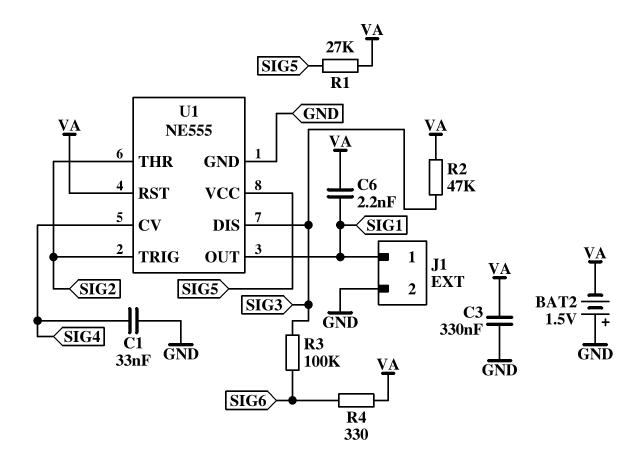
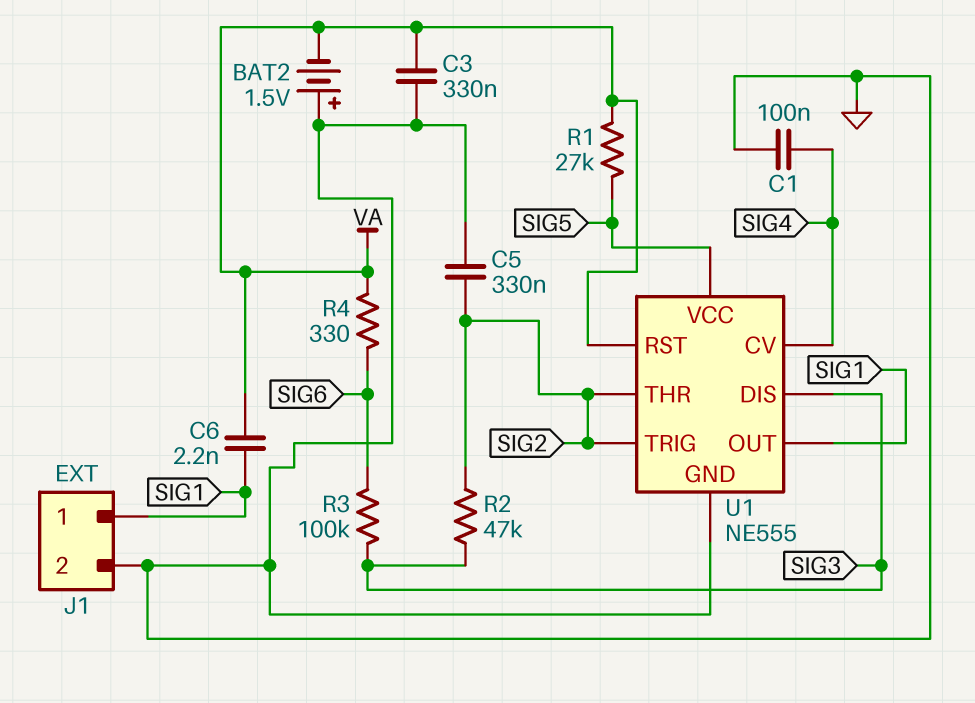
C1: 33nF (GND, SIG4) -> 100nF (GND, SIG4)
C5: none -> 330nF (GND, SIG2)
R2: 47k (SIG3, VA) -> 47k (SIG2, SIG3)

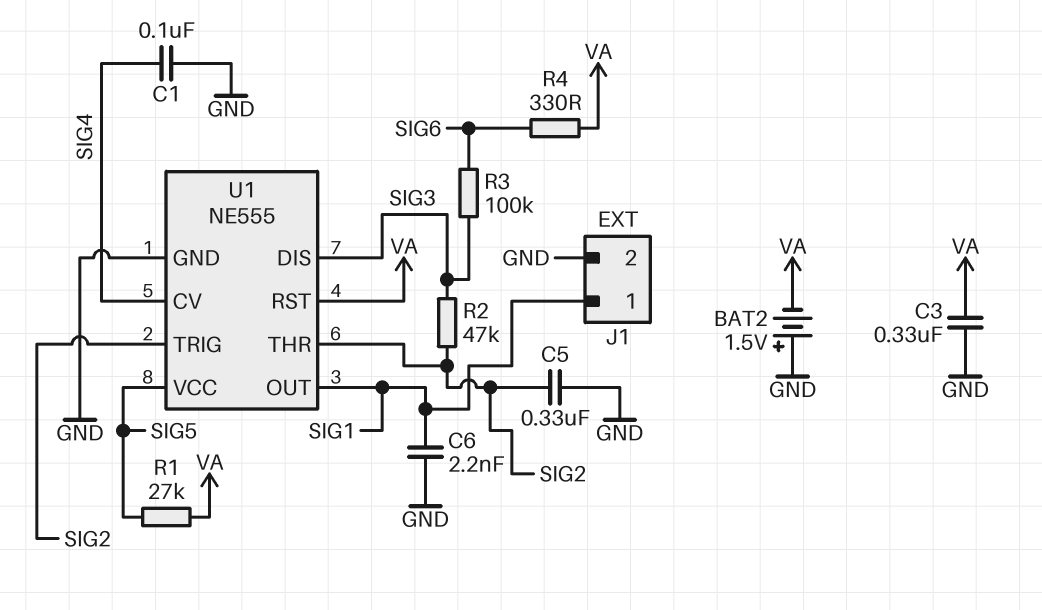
C6: 2.2nF (SIG1, VA) -> 2.2nF (GND, SIG1)

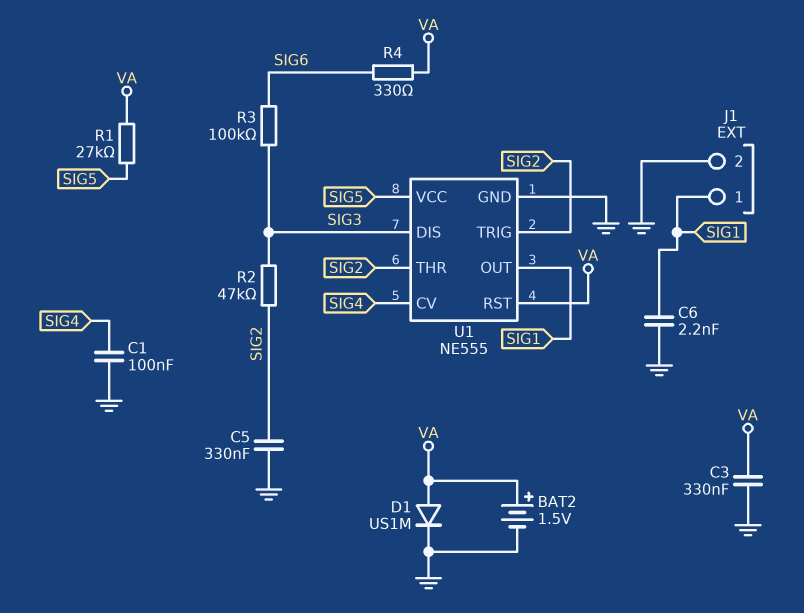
BAT2: 1.5V (plus GND, minus VA) -> 1.5V (plus VA, minus GND)
D1: none -> diode US1M (A VA, K GND)

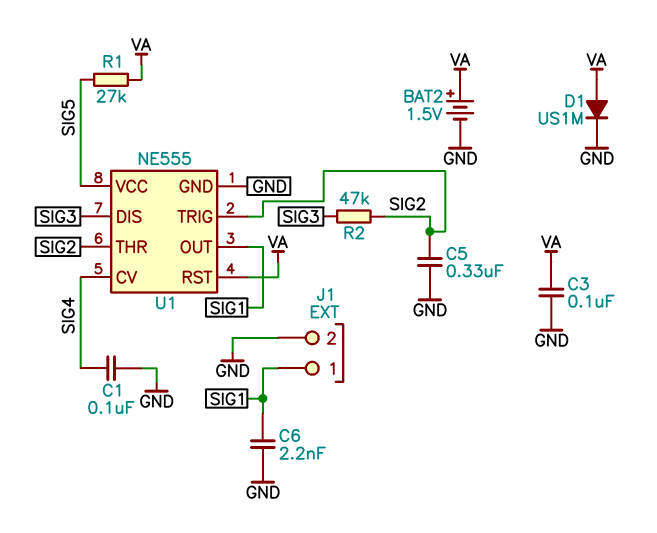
C3: 330nF (GND, VA) -> 100nF (GND, VA)
R3: 100k (SIG3, SIG6) -> none
R4: 330 (SIG6, VA) -> none

